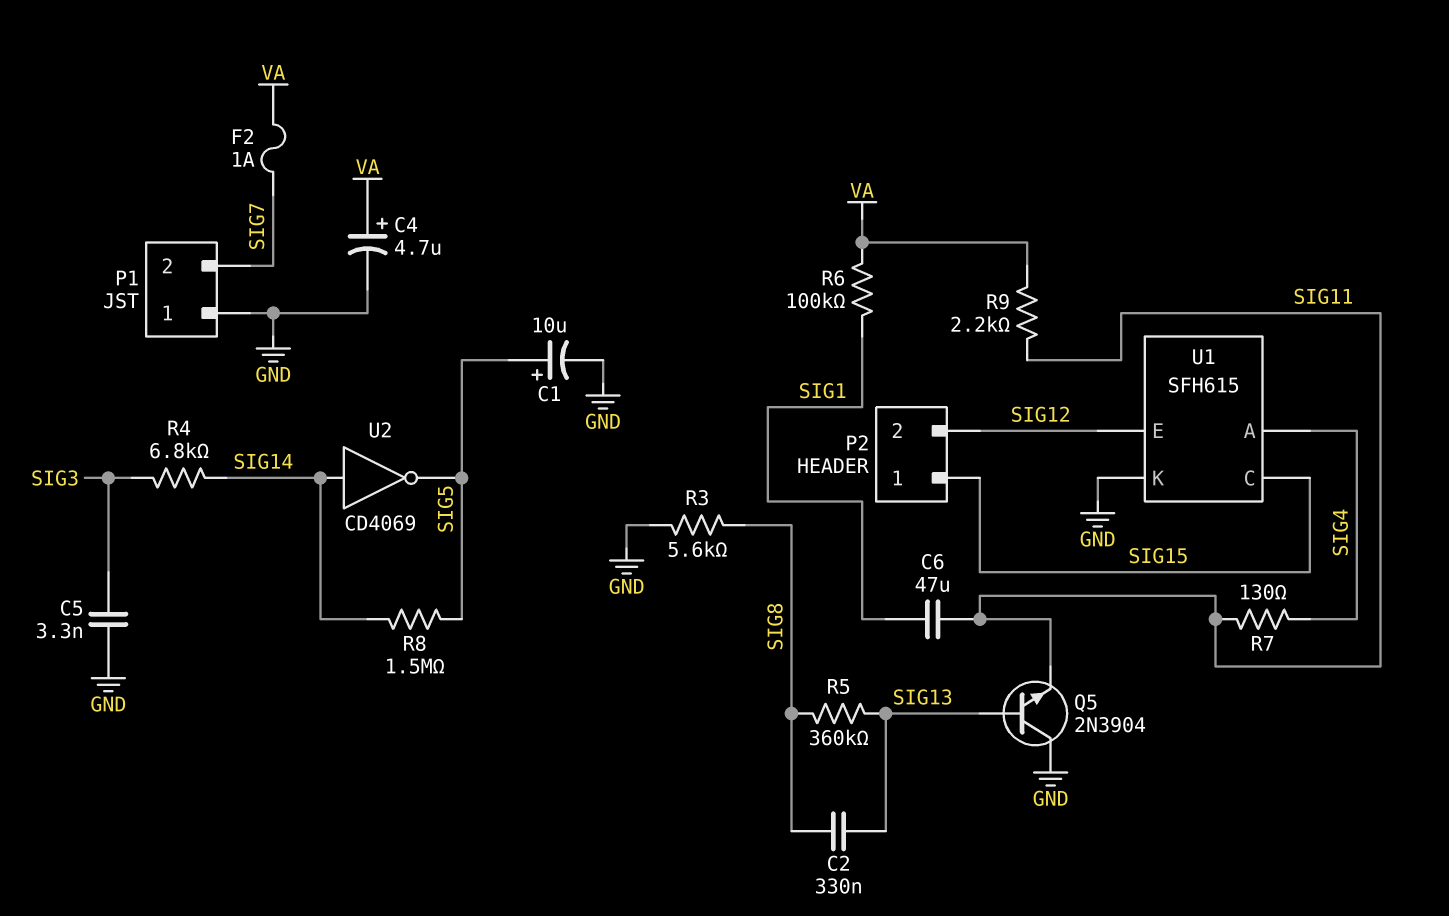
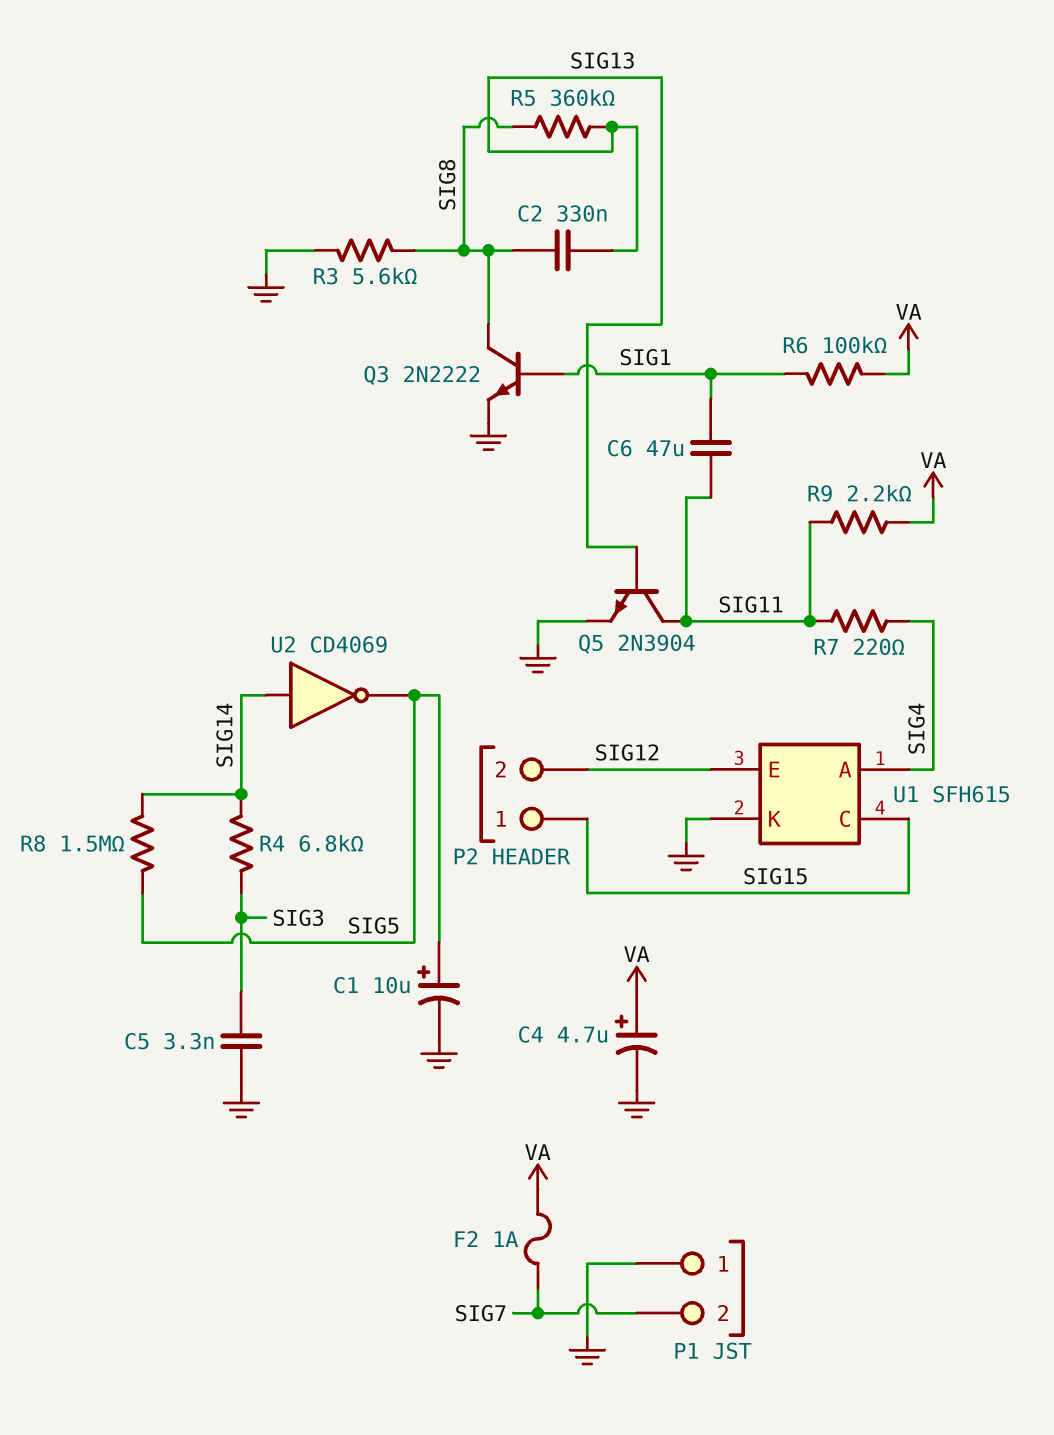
Q3: none -> NPN 2N2222 (B SIG1, C SIG8, E GND)
Q5: NPN 2N3904 (B SIG13, C GND, E SIG11) -> NPN 2N3904 (B SIG13, C SIG11, E GND)
R7: 130 (SIG4, SIG11) -> 220 (SIG4, SIG11)

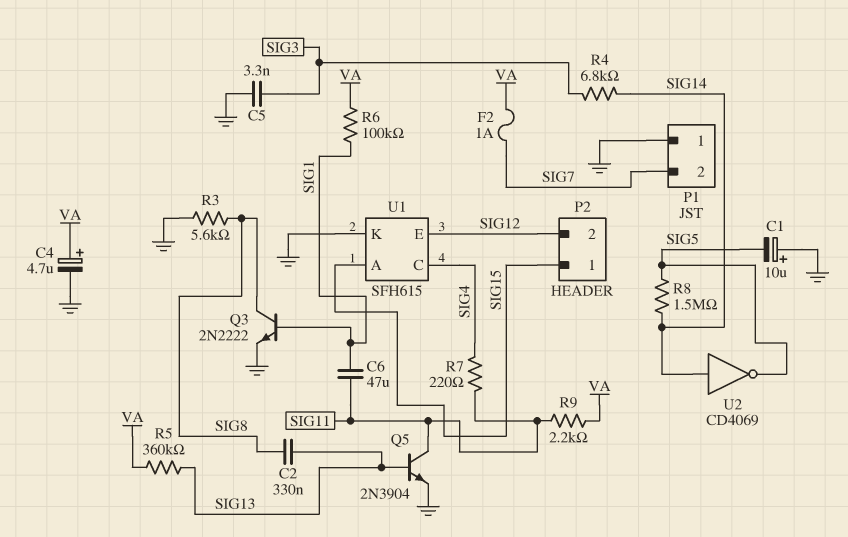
C1: 10uF (plus SIG5, minus GND) -> 10uF (plus GND, minus SIG5)
R5: 360k (SIG8, SIG13) -> 360k (SIG13, VA)
U1 pin A: SIG4 -> SIG15
U1 pin C: SIG15 -> SIG4

